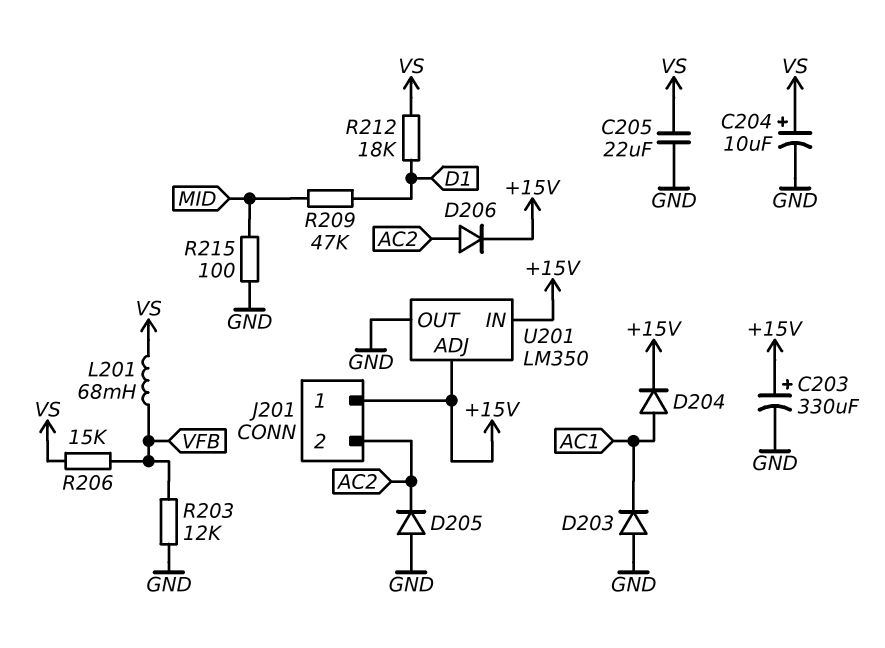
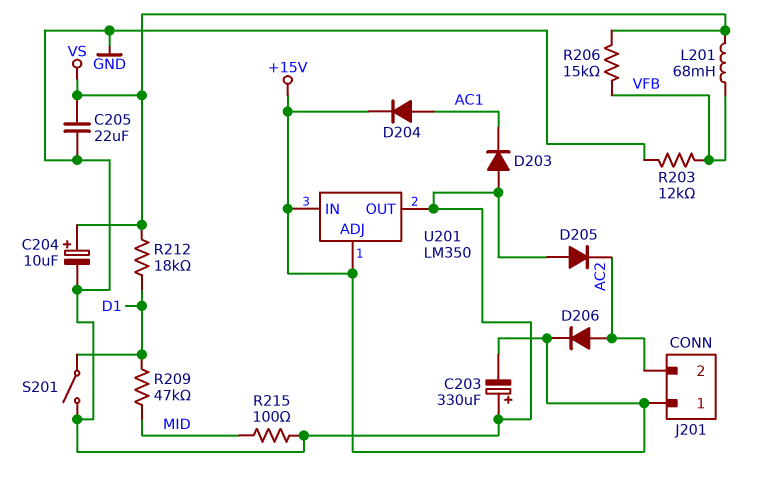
C203: 330uF (plus +15V, minus GND) -> 330uF (plus GND, minus +15V)
S201: none -> switch (D1, GND)

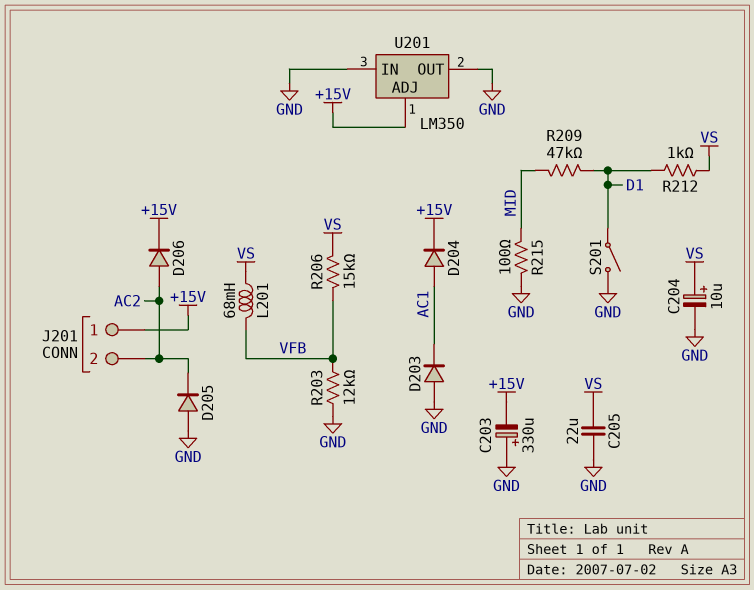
R212: 18k (D1, VS) -> 1k (D1, VS)
U201 pin IN: +15V -> GND

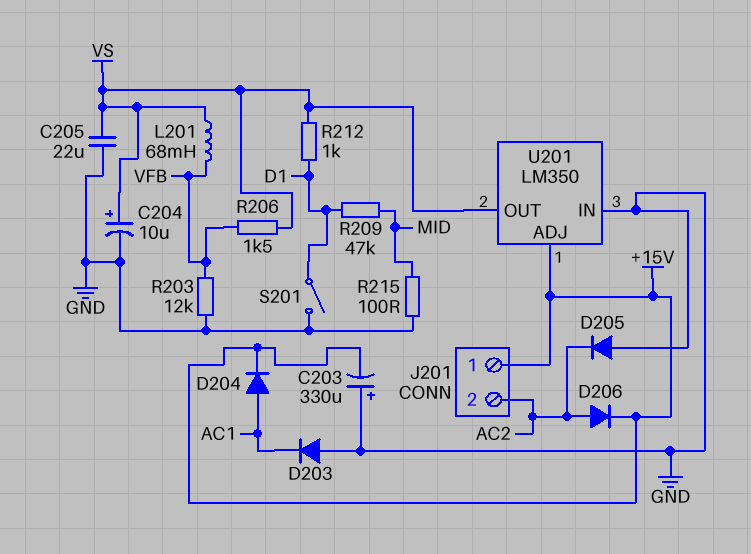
R206: 15k (VFB, VS) -> 1.5k (VFB, VS)
U201 pin OUT: GND -> VS

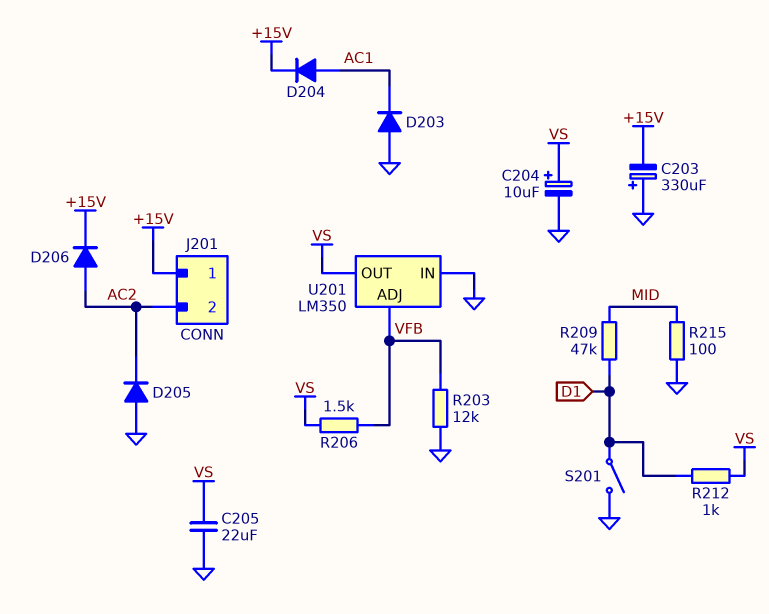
L201: 68mH (VFB, VS) -> none
U201 pin ADJ: +15V -> VFB

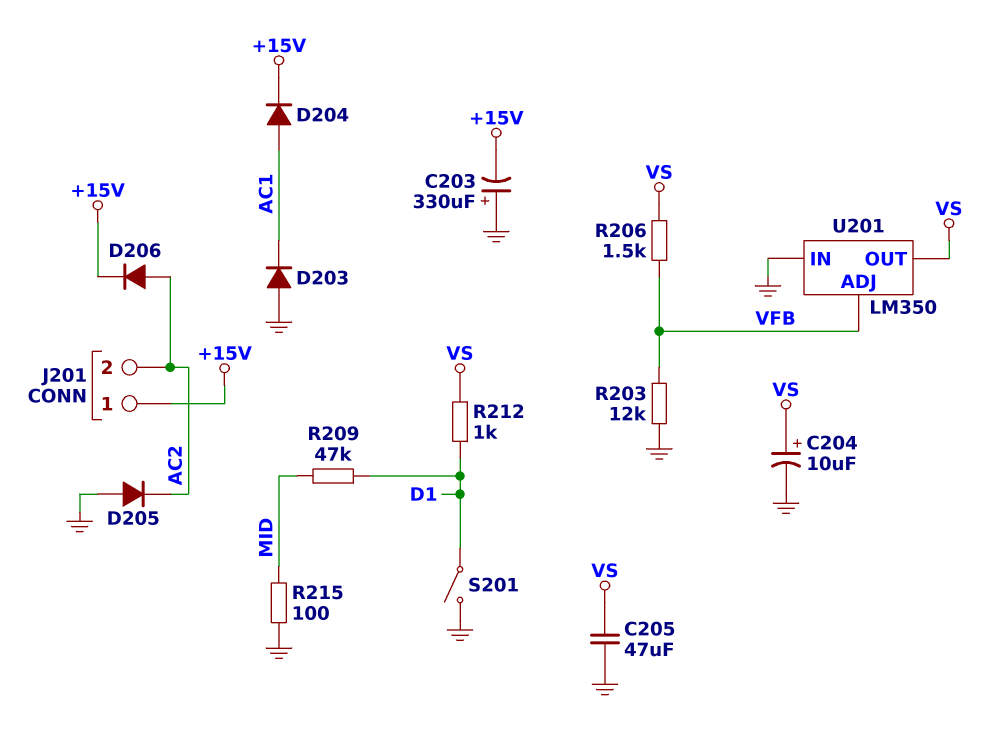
C205: 22uF (GND, VS) -> 47uF (GND, VS)

